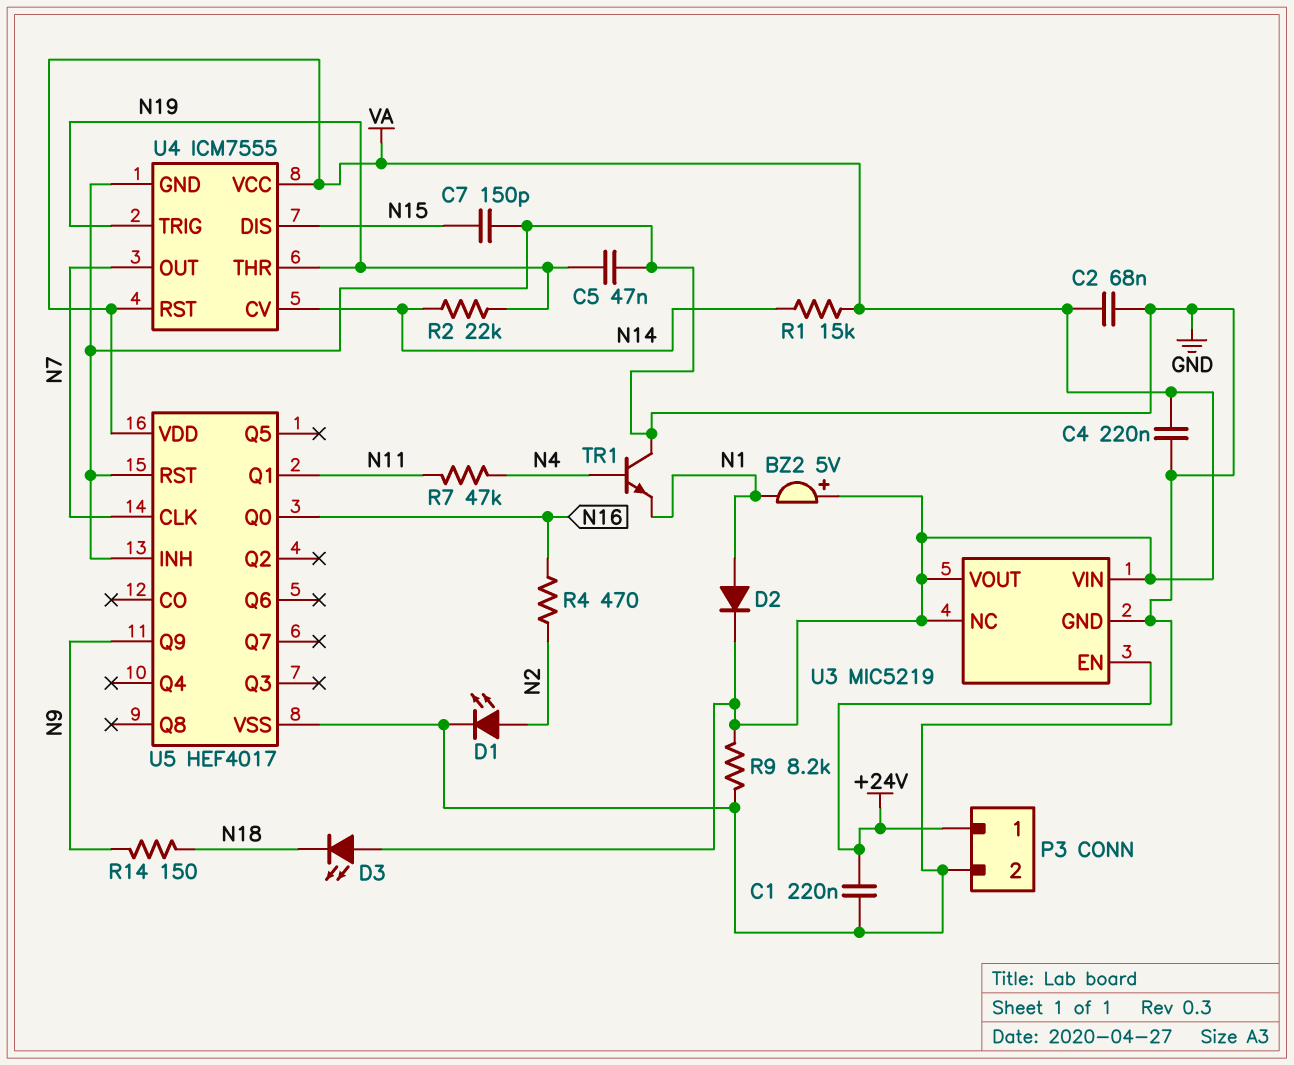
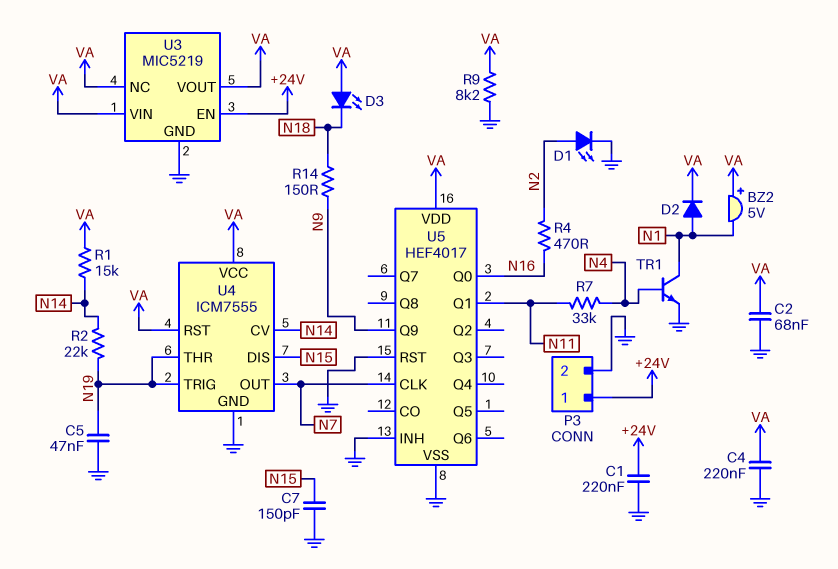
R7: 47k (N4, N11) -> 33k (N4, N11)
TR1: NPN (B N4, C GND, E N1) -> NPN (B N4, C N1, E GND)

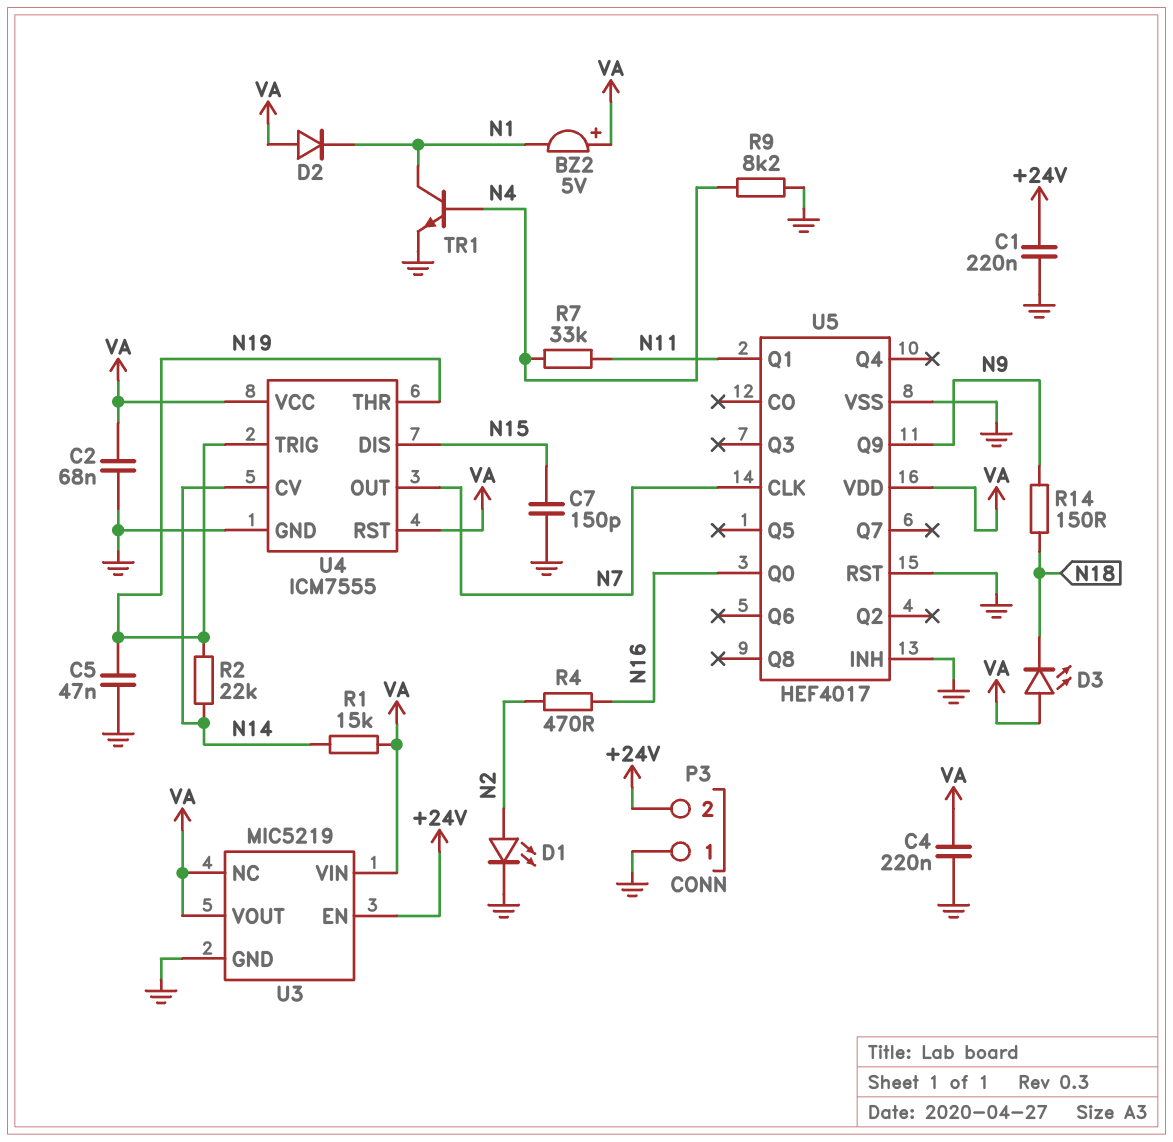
D2: diode (A N1, K VA) -> diode (A VA, K N1)
P3 pin 1: +24V -> GND
P3 pin 2: GND -> +24V
R9: 8.2k (GND, VA) -> 8.2k (GND, N4)

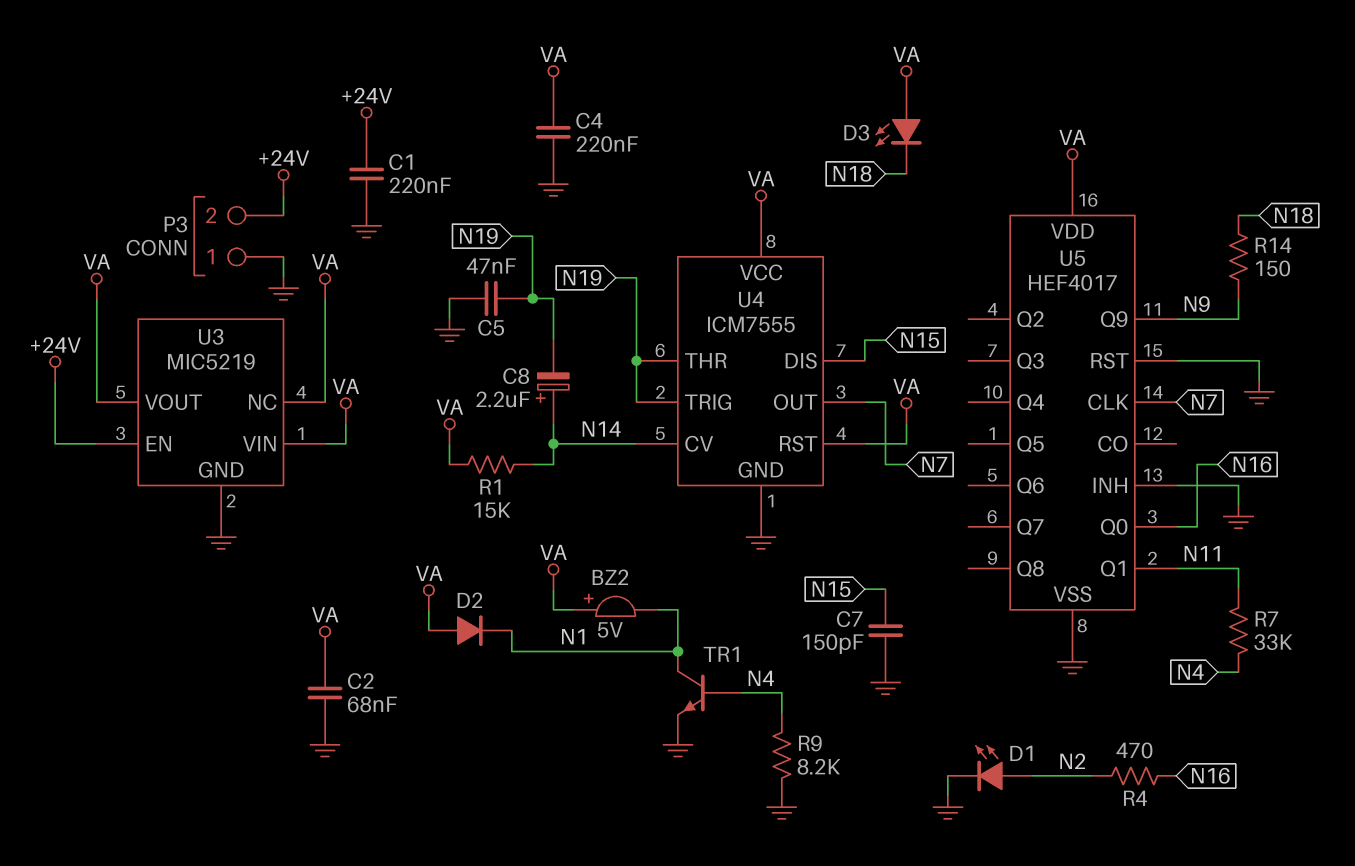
C8: none -> 2.2uF (plus N14, minus N19)
R2: 22k (N14, N19) -> none

